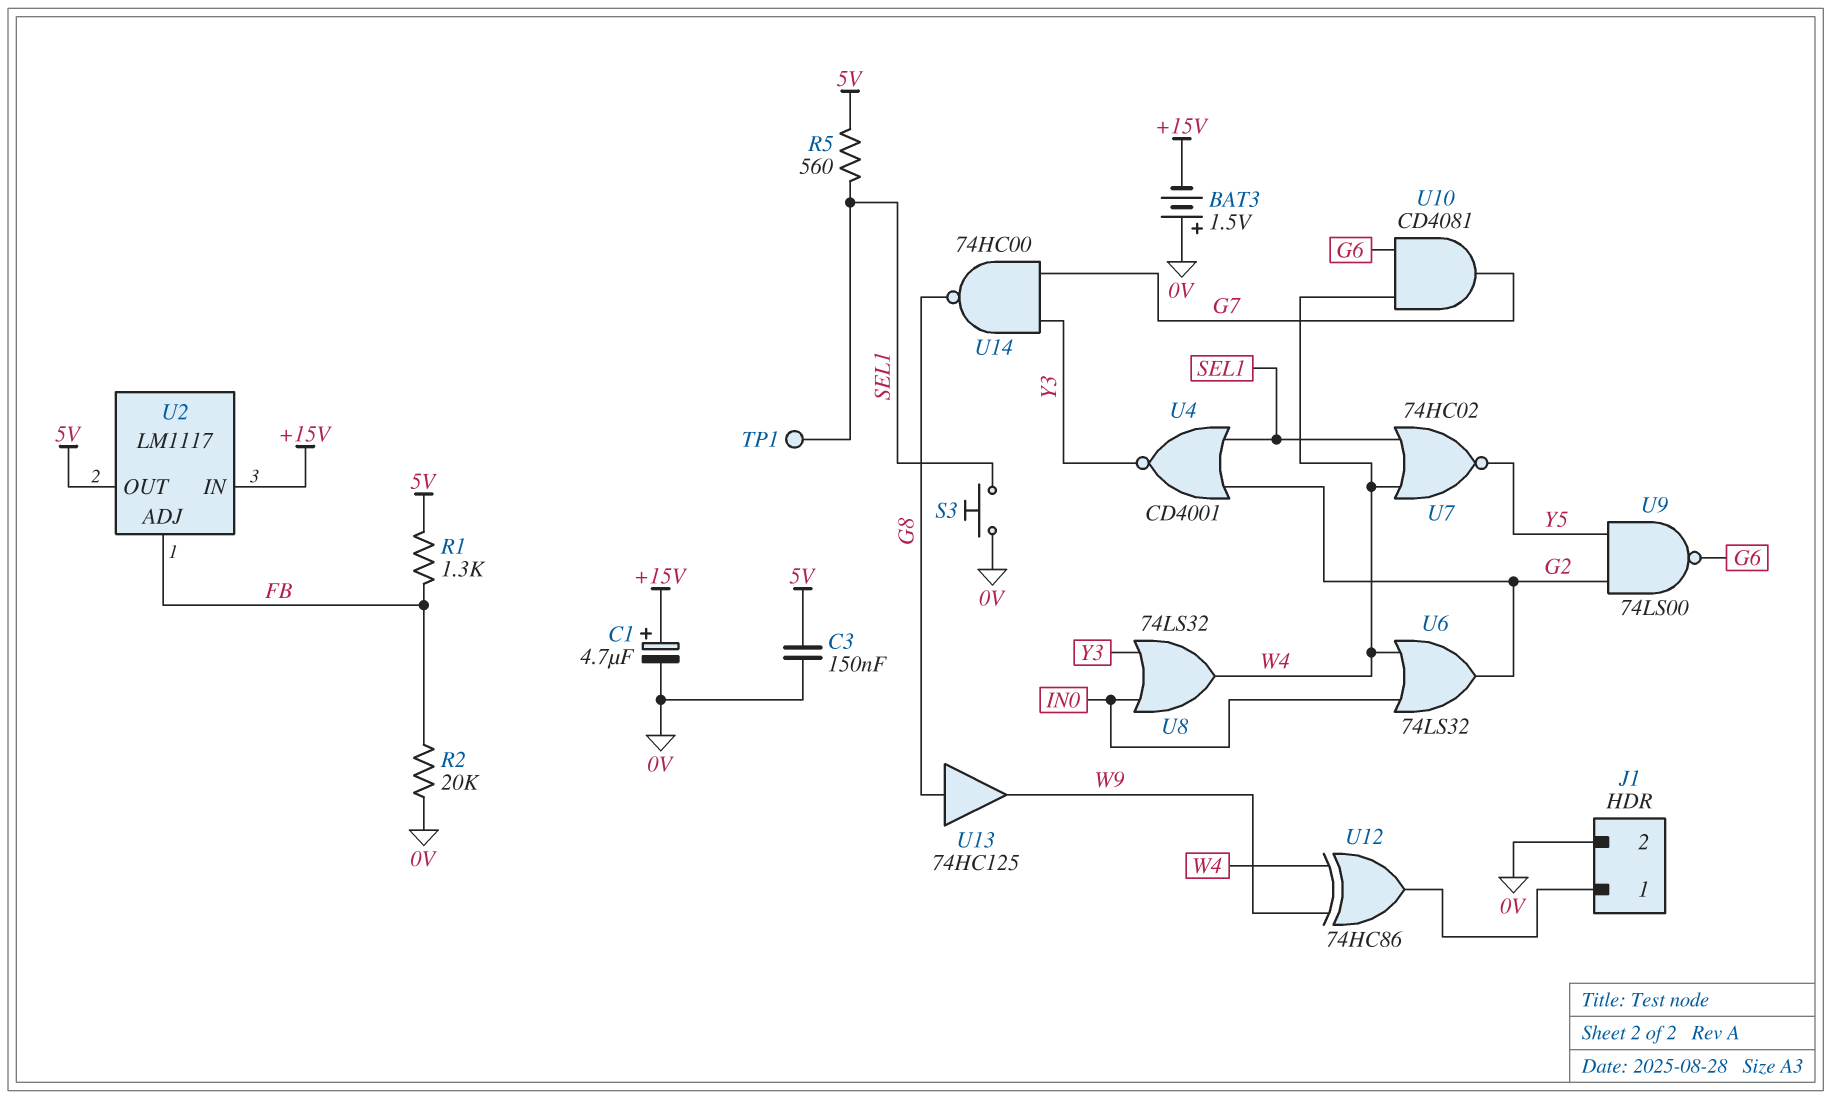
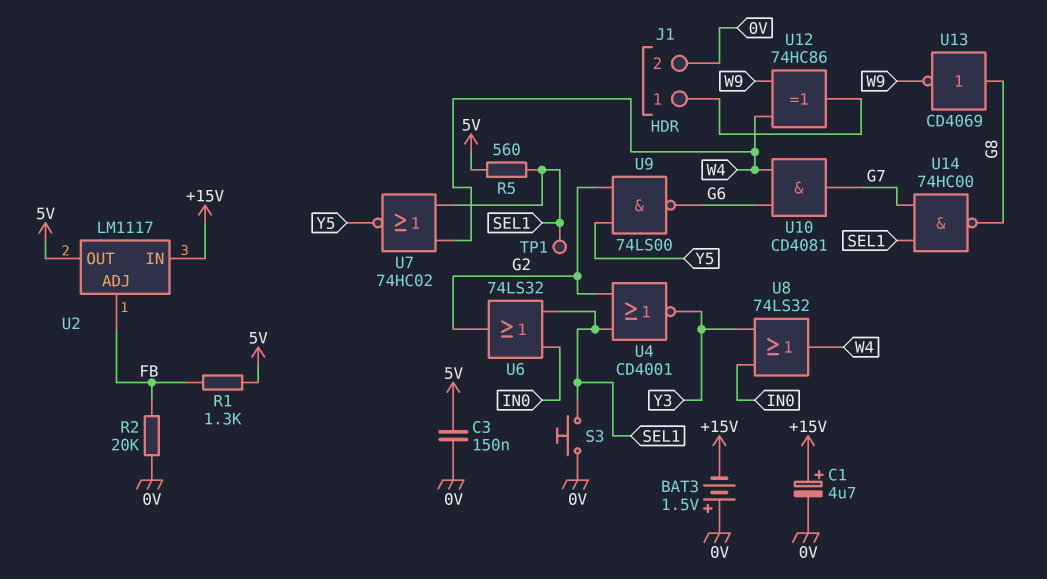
U6: OR 74LS32 (in IN0, in W4, out G2) -> OR 74LS32 (in IN0, in SEL1, out G2)
U13: buffer 74HC125 (in G8, out W9) -> NOT CD4069 (in G8, out W9)
U14: NAND 74HC00 (in G7, in Y3, out G8) -> NAND 74HC00 (in G7, in SEL1, out G8)

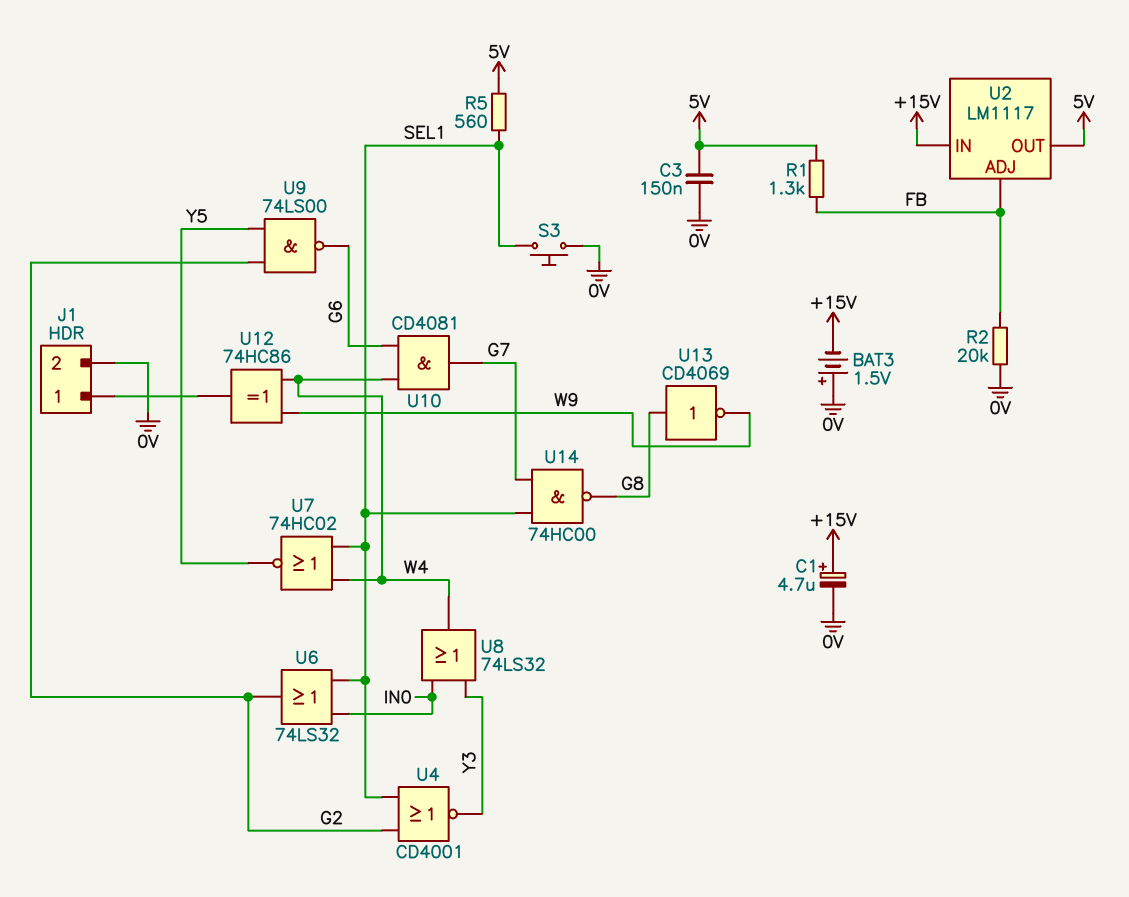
TP1: test point (SEL1) -> none

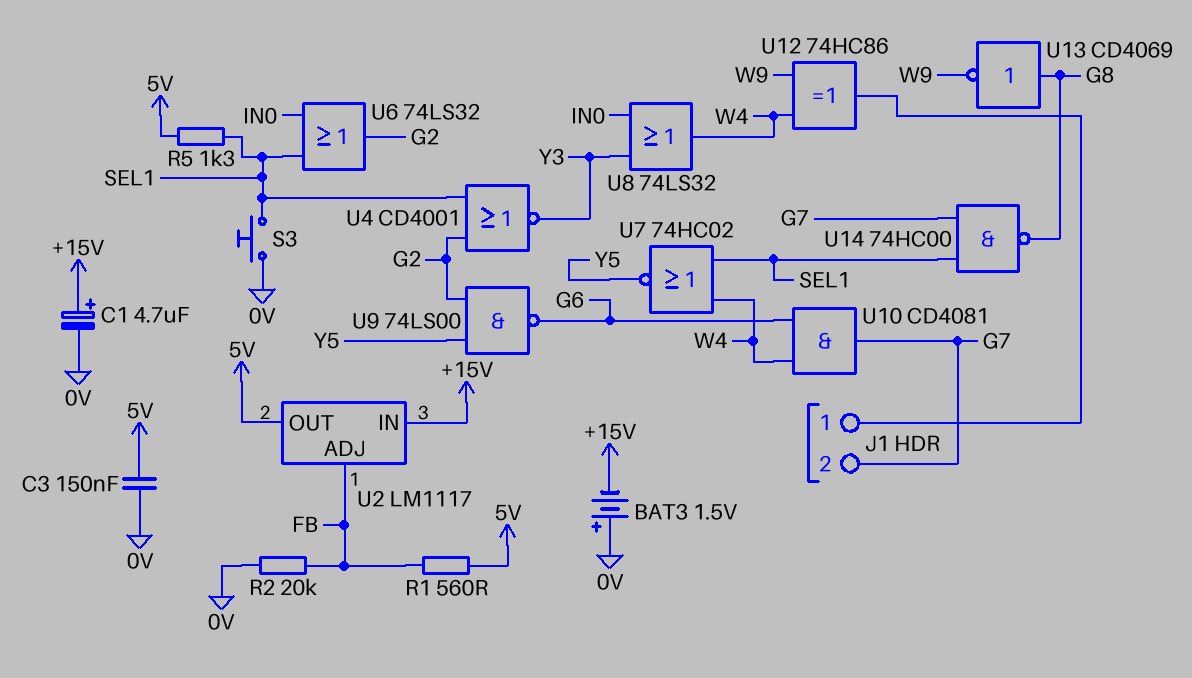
J1 pin 2: 0V -> G7
R1: 1.3k (5V, FB) -> 560 (5V, FB)
R5: 560 (5V, SEL1) -> 1.3k (5V, SEL1)

